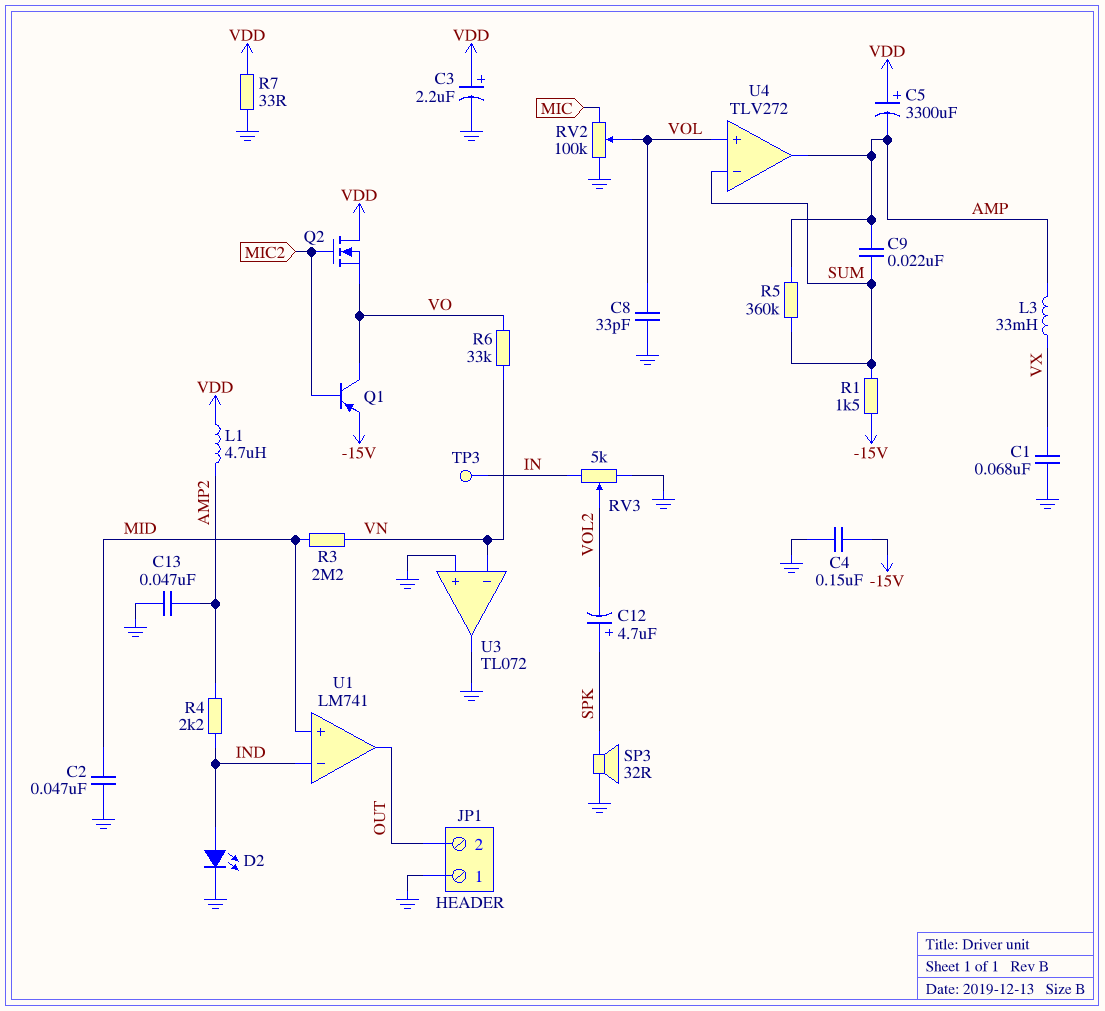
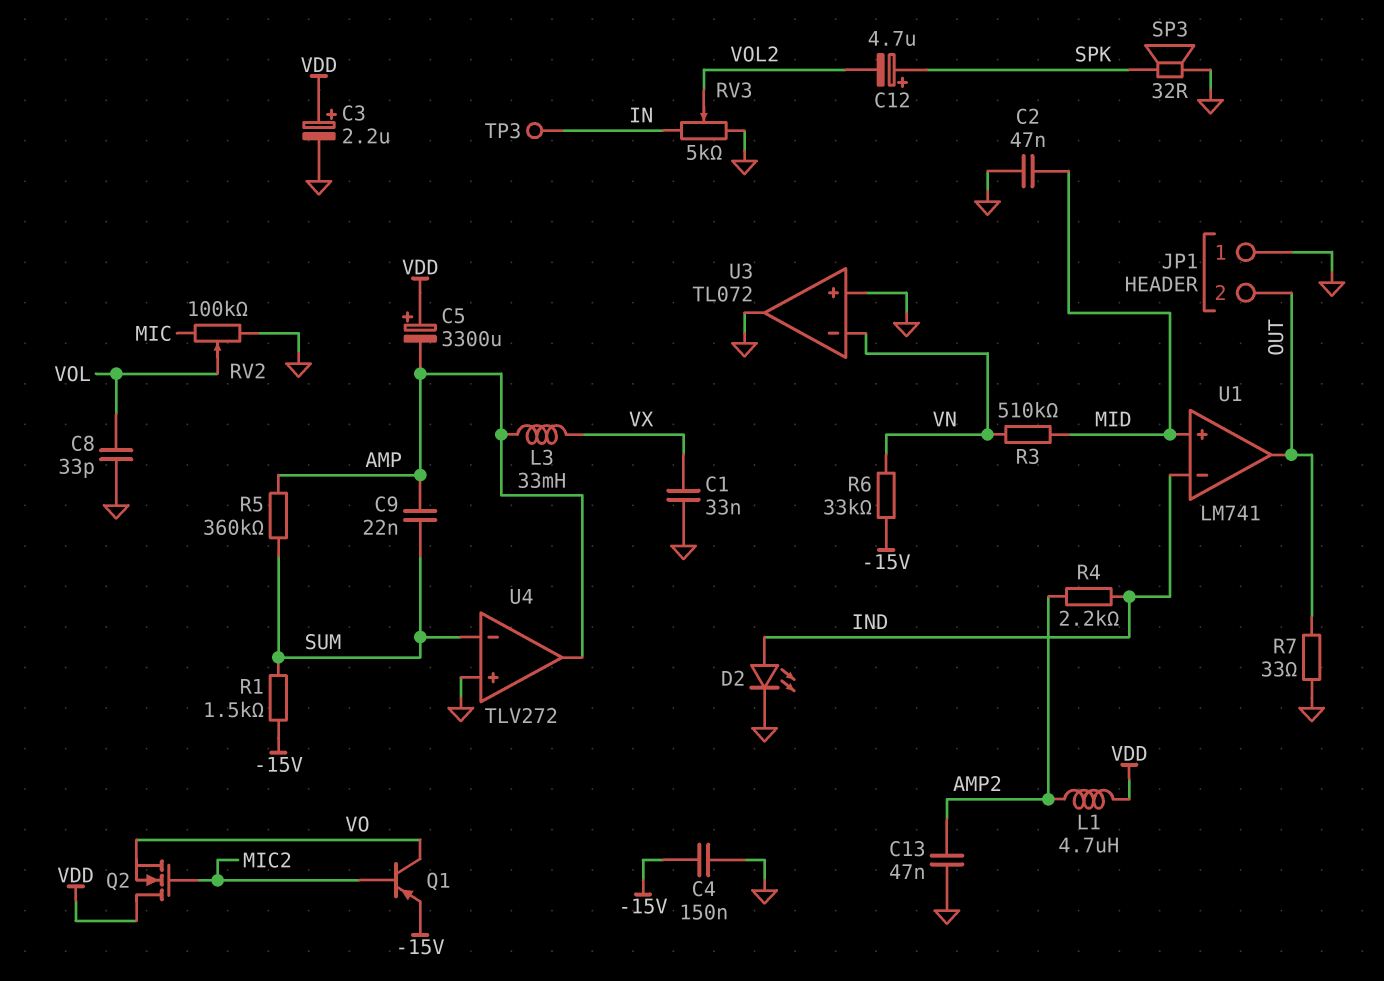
C1: 68nF (GND, VX) -> 33nF (GND, VX)
R3: 2.2M (MID, VN) -> 510k (MID, VN)
R6: 33k (VN, VO) -> 33k (-15V, VN)
R7: 33 (GND, VDD) -> 33 (GND, OUT)
U4 pin in+: VOL -> GND

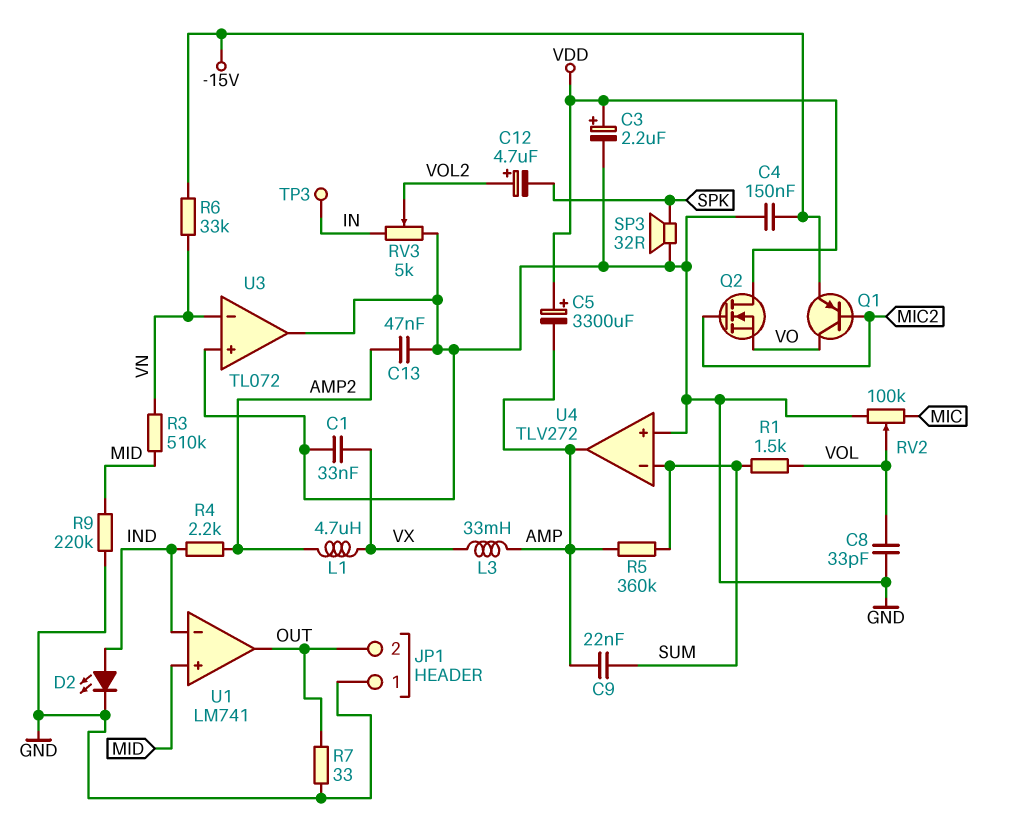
C2: 47nF (GND, MID) -> none
C12: 4.7uF (plus SPK, minus VOL2) -> 4.7uF (plus VOL2, minus SPK)
L1: 4.7uH (AMP2, VDD) -> 4.7uH (AMP2, VX)
R1: 1.5k (-15V, SUM) -> 1.5k (SUM, VOL)
R9: none -> 220k (GND, MID)

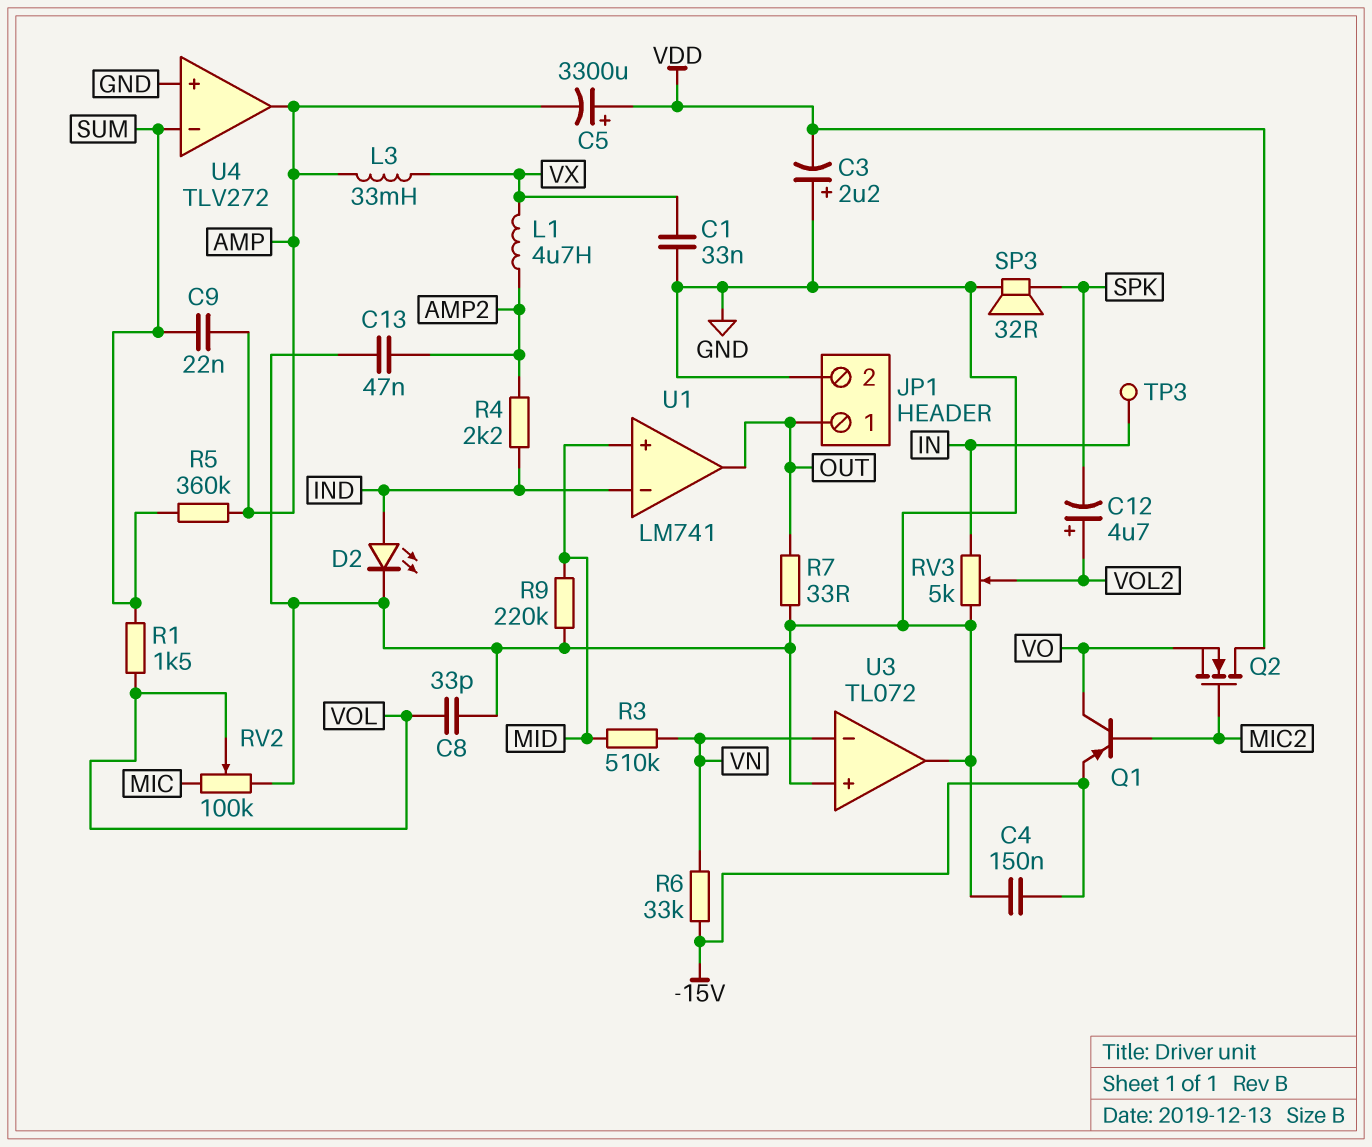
C3: 2.2uF (plus VDD, minus GND) -> 2.2uF (plus GND, minus VDD)
JP1 pin 1: GND -> OUT
JP1 pin 2: OUT -> GND

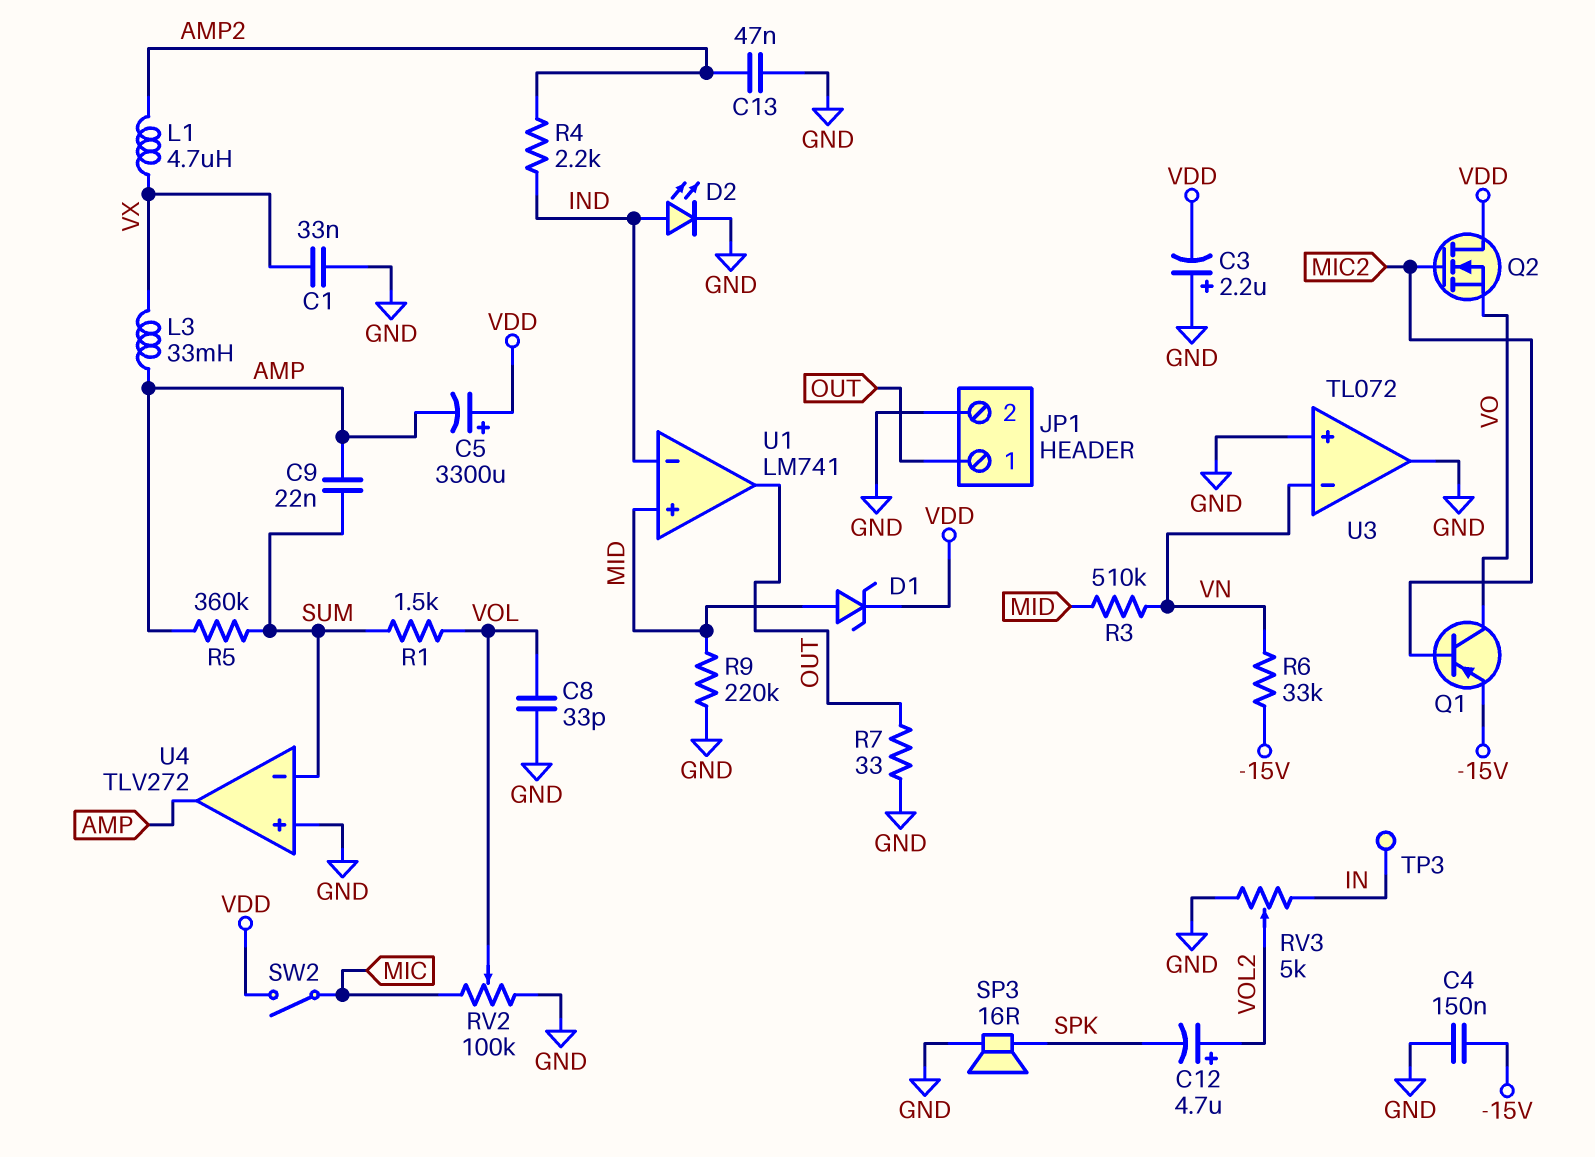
D1: none -> zener (A MID, K VDD)
SP3: speaker 32R (GND, SPK) -> speaker 16R (GND, SPK)
SW2: none -> switch (MIC, VDD)

